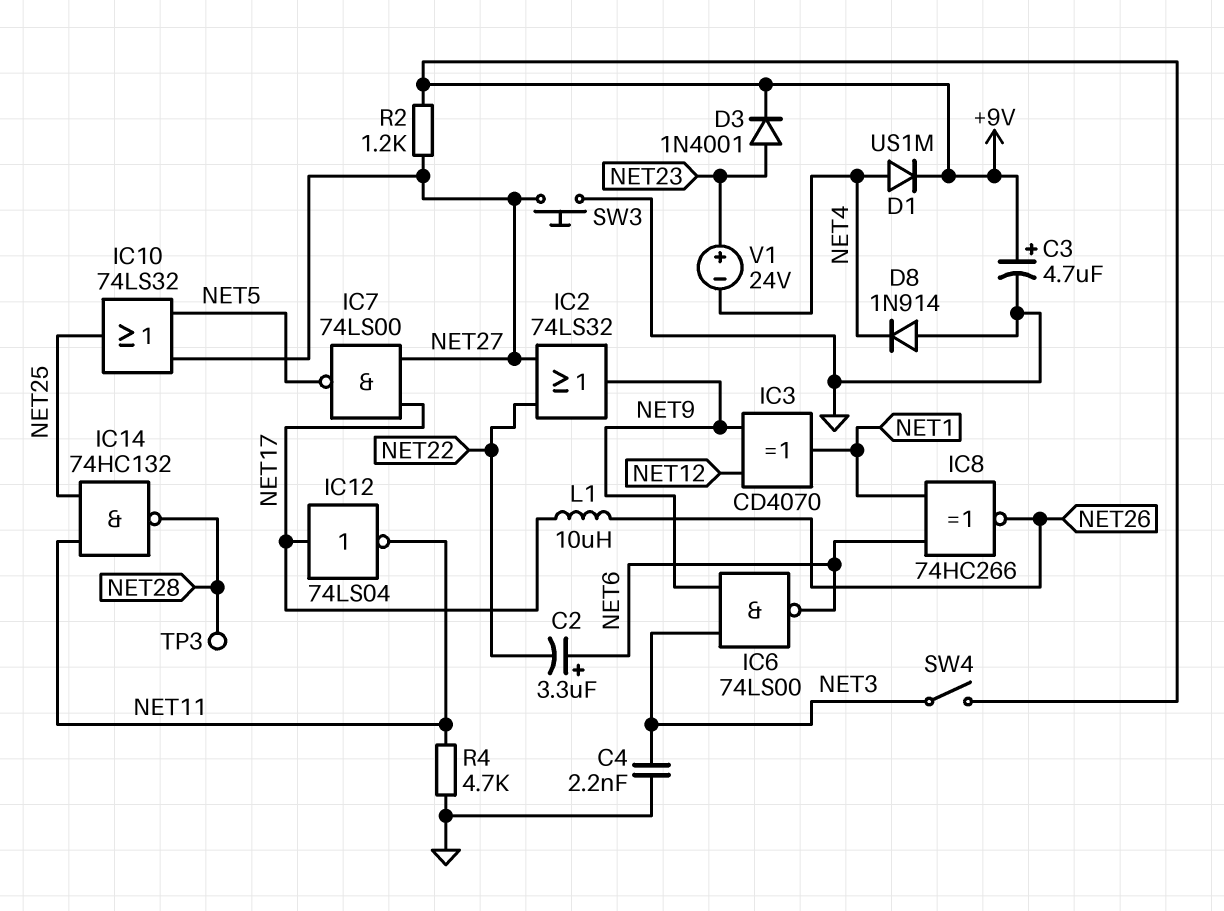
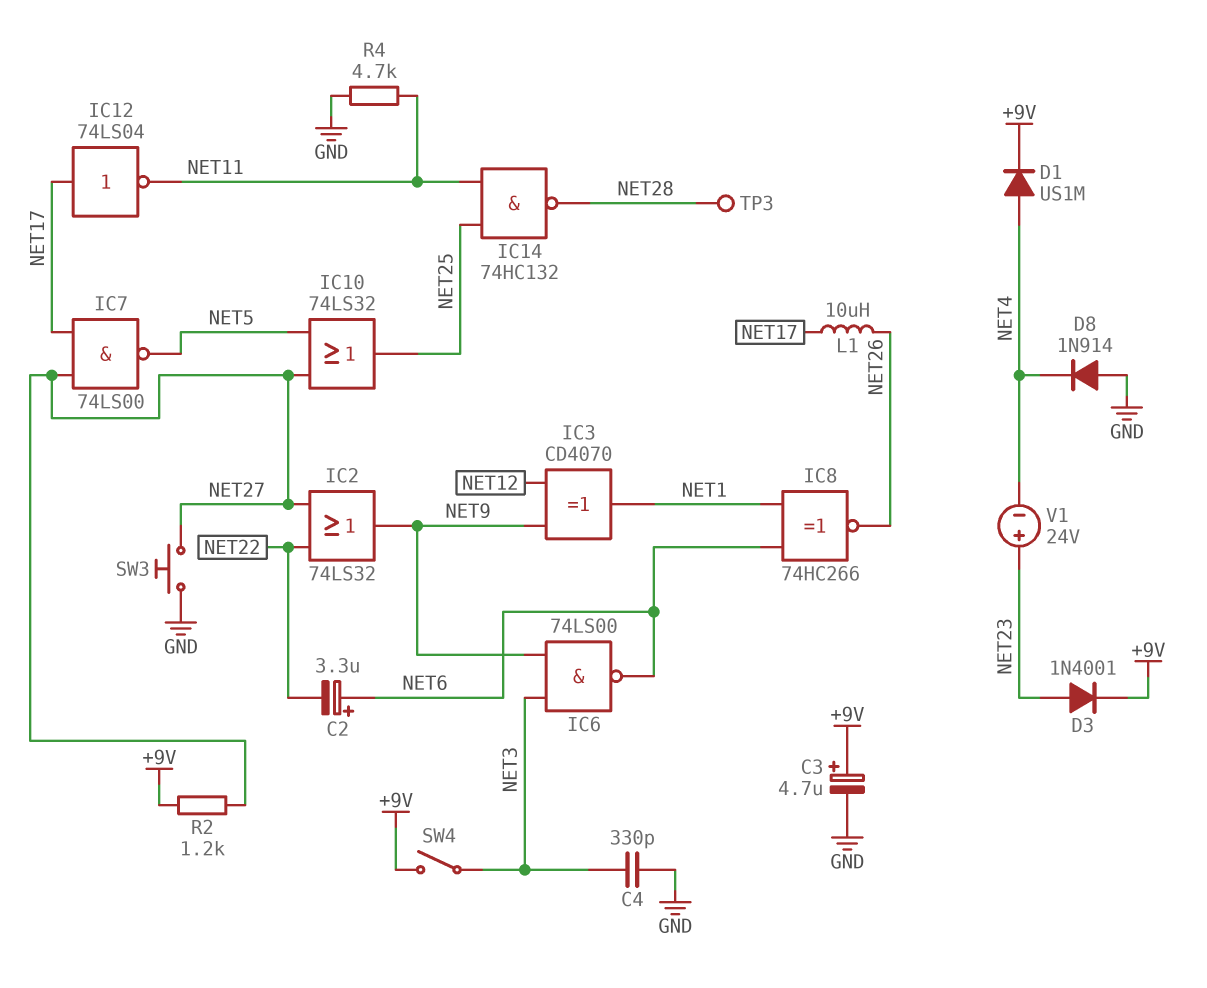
C4: 2.2nF (GND, NET3) -> 330pF (GND, NET3)

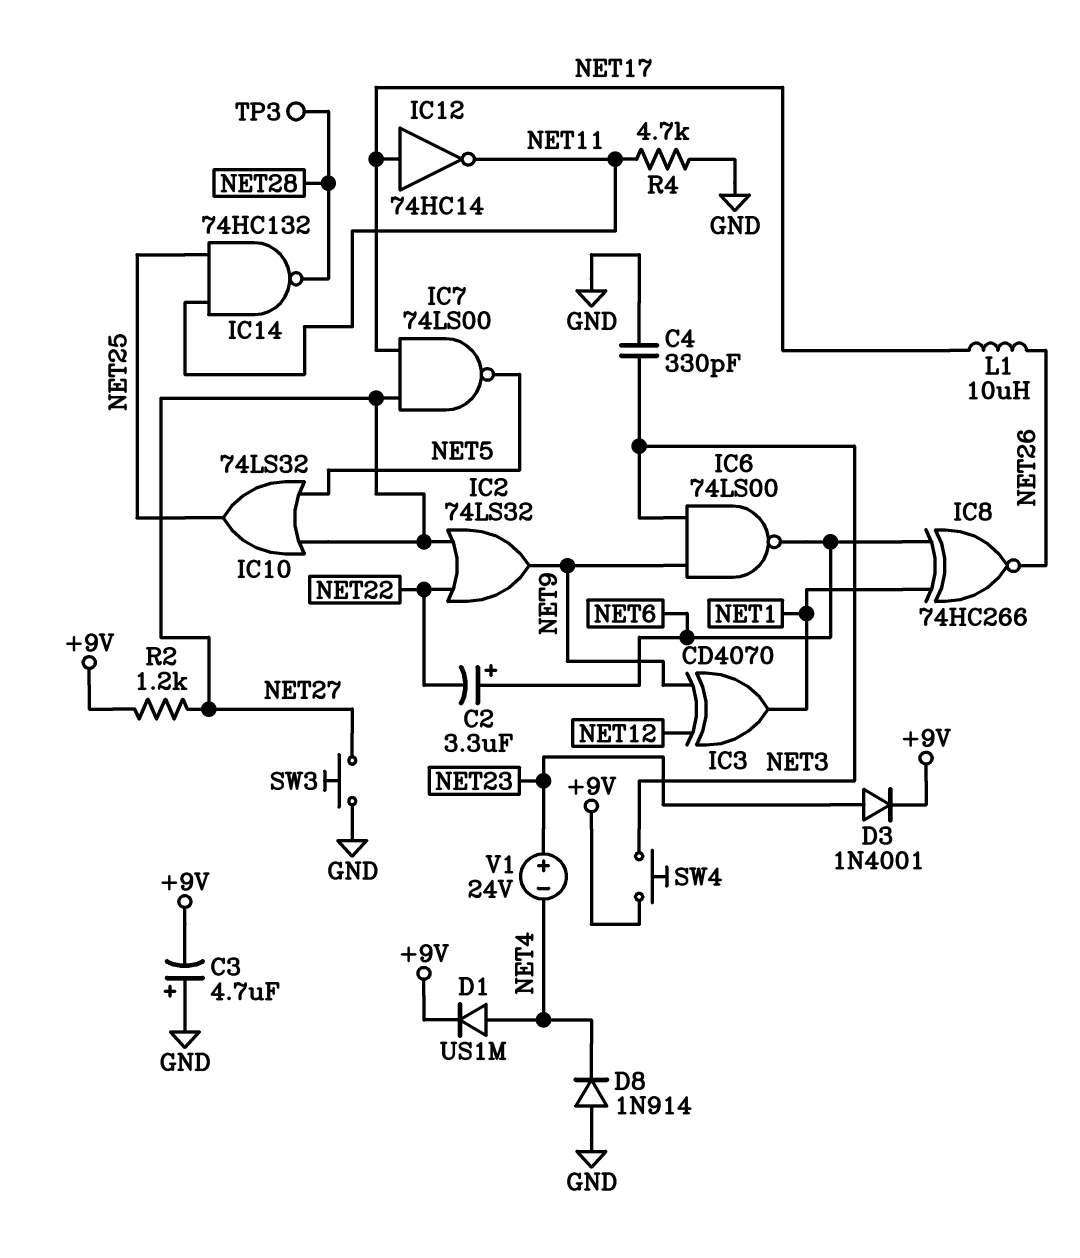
C3: 4.7uF (plus +9V, minus GND) -> 4.7uF (plus GND, minus +9V)
IC12: NOT 74LS04 (in NET17, out NET11) -> NOT 74HC14 (in NET17, out NET11)
SW4: switch (+9V, NET3) -> button (+9V, NET3)

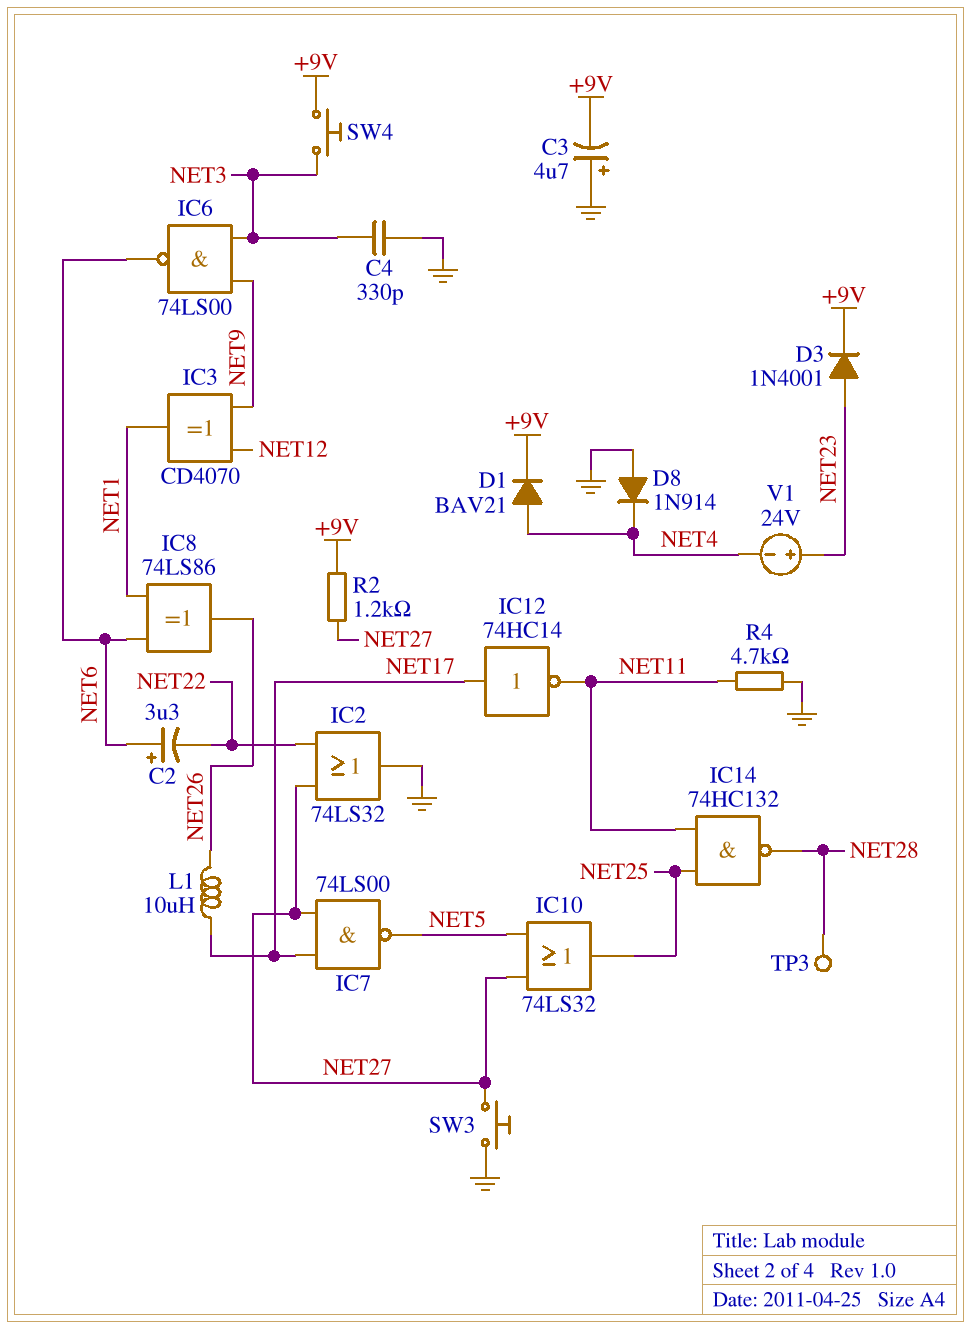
D1: diode US1M (A NET4, K +9V) -> diode BAV21 (A NET4, K +9V)
IC2: OR 74LS32 (in NET22, in NET27, out NET9) -> OR 74LS32 (in NET22, in NET27, out GND)
IC8: XNOR 74HC266 (in NET1, in NET6, out NET26) -> XOR 74LS86 (in NET1, in NET6, out NET26)

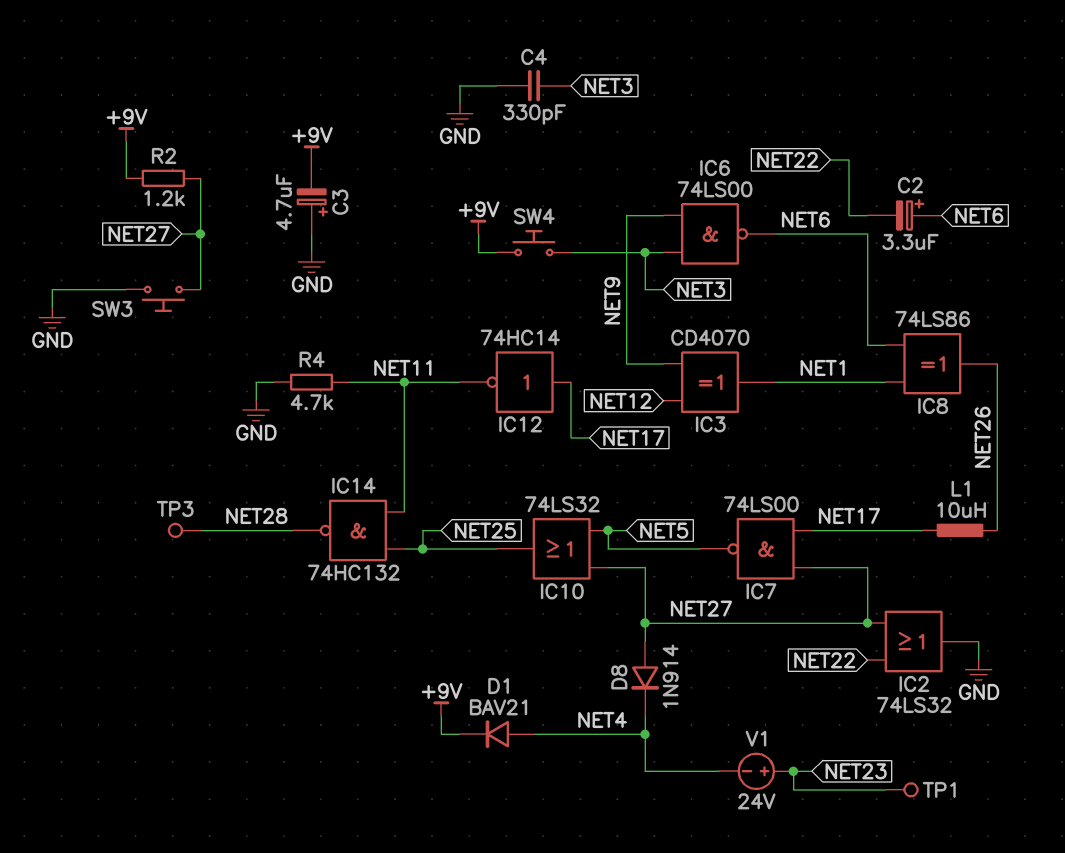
D3: diode 1N4001 (A NET23, K +9V) -> none
D8: diode 1N914 (A GND, K NET4) -> diode 1N914 (A NET27, K NET4)
TP1: none -> test point (NET23)

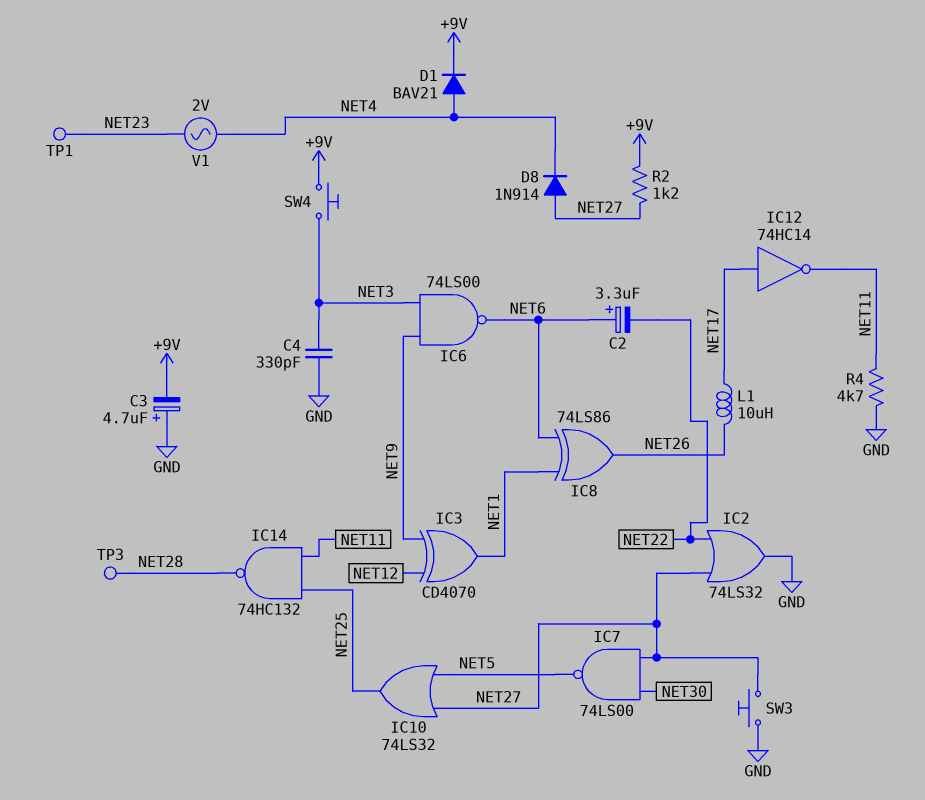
IC7: NAND 74LS00 (in NET17, in NET27, out NET5) -> NAND 74LS00 (in NET27, in NET30, out NET5)
V1: 24V (plus NET23, minus NET4) -> AC 2V (NET4, NET23)

